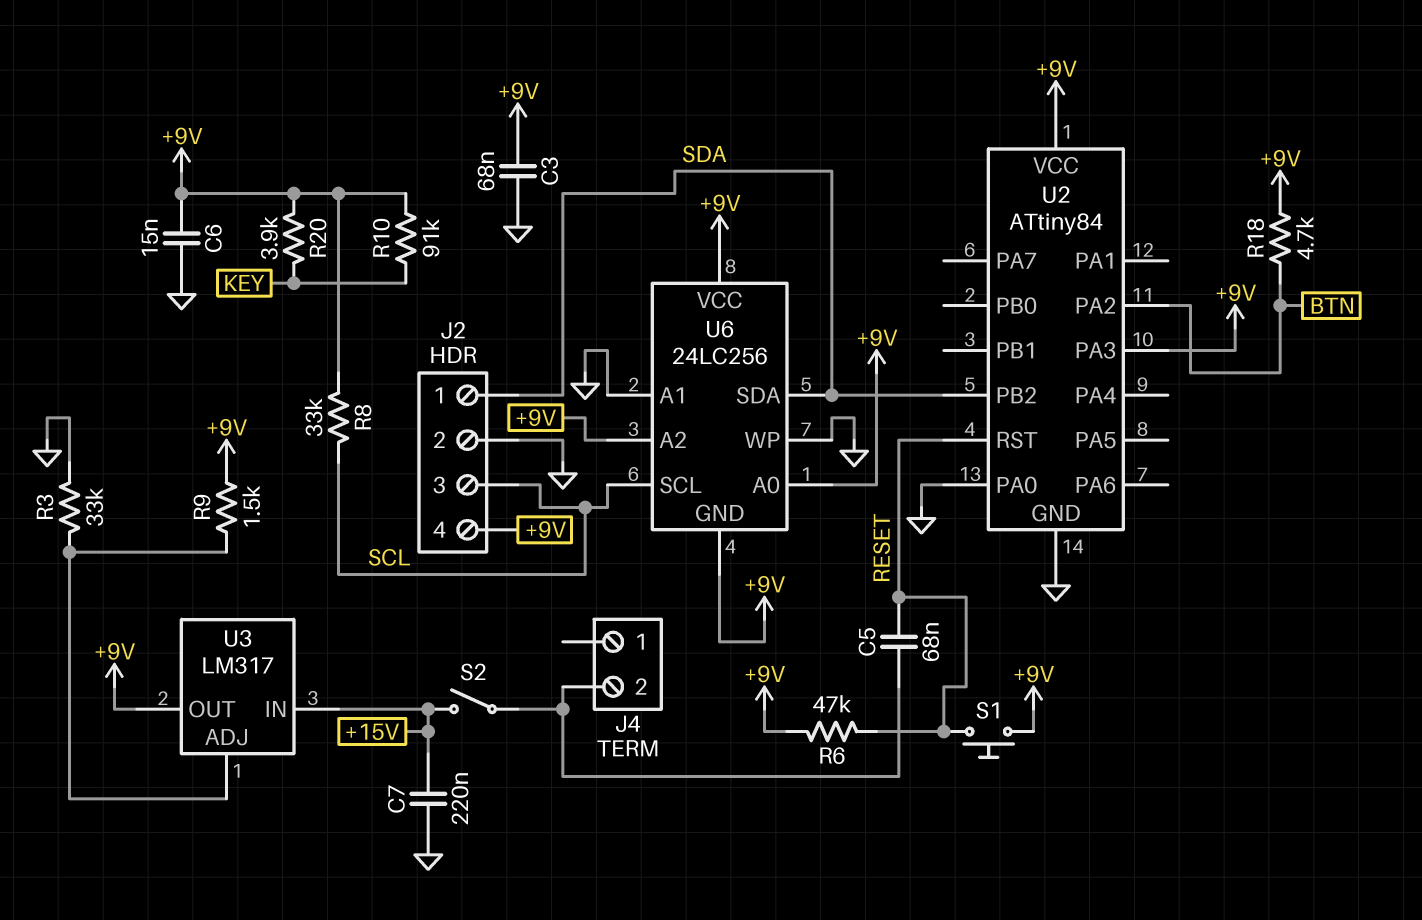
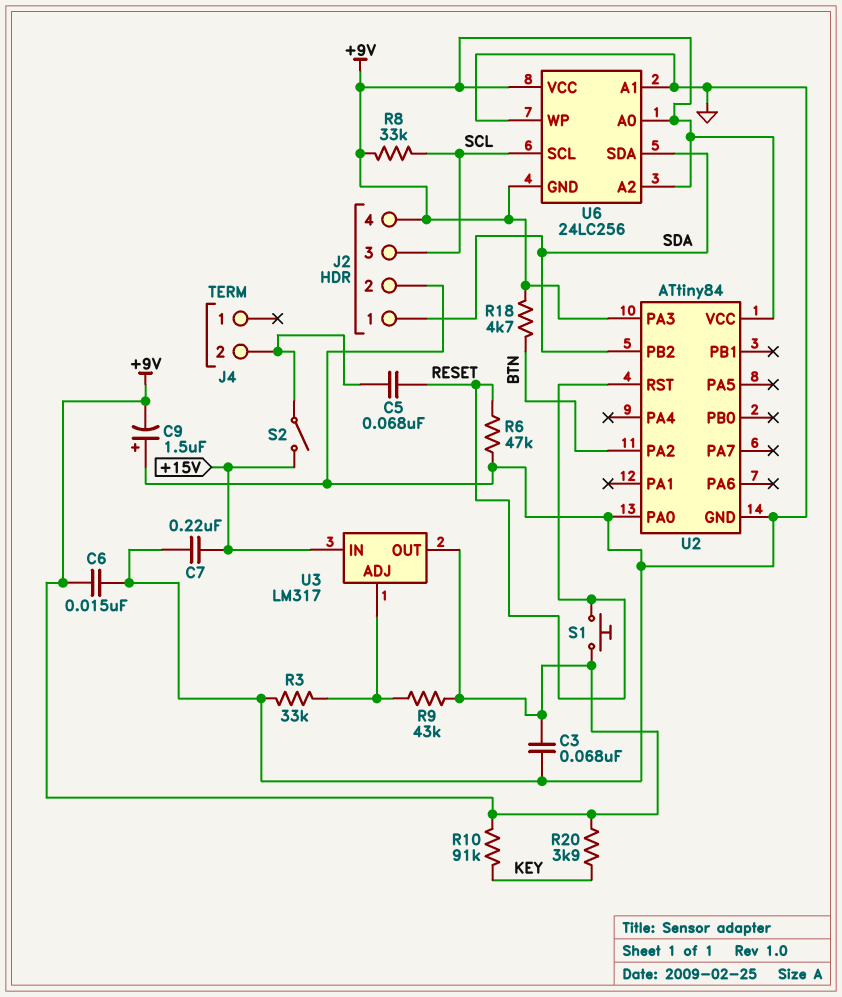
C9: none -> 1.5uF (plus GND, minus +9V)
R6: 47k (+9V, RESET) -> 47k (GND, RESET)
R9: 1.5k (+9V, U3/ADJ) -> 43k (+9V, U3/ADJ)

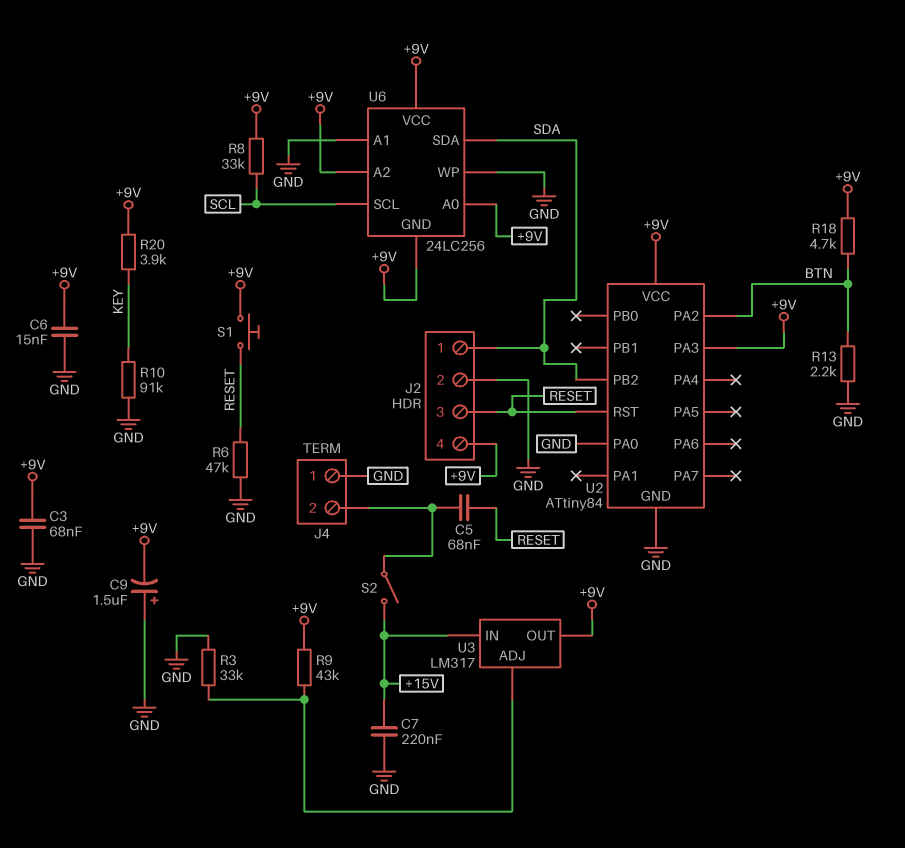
J2 pin 3: SCL -> RESET
J4 pin 1: none -> GND
R10: 91k (+9V, KEY) -> 91k (GND, KEY)
R13: none -> 2.2k (BTN, GND)

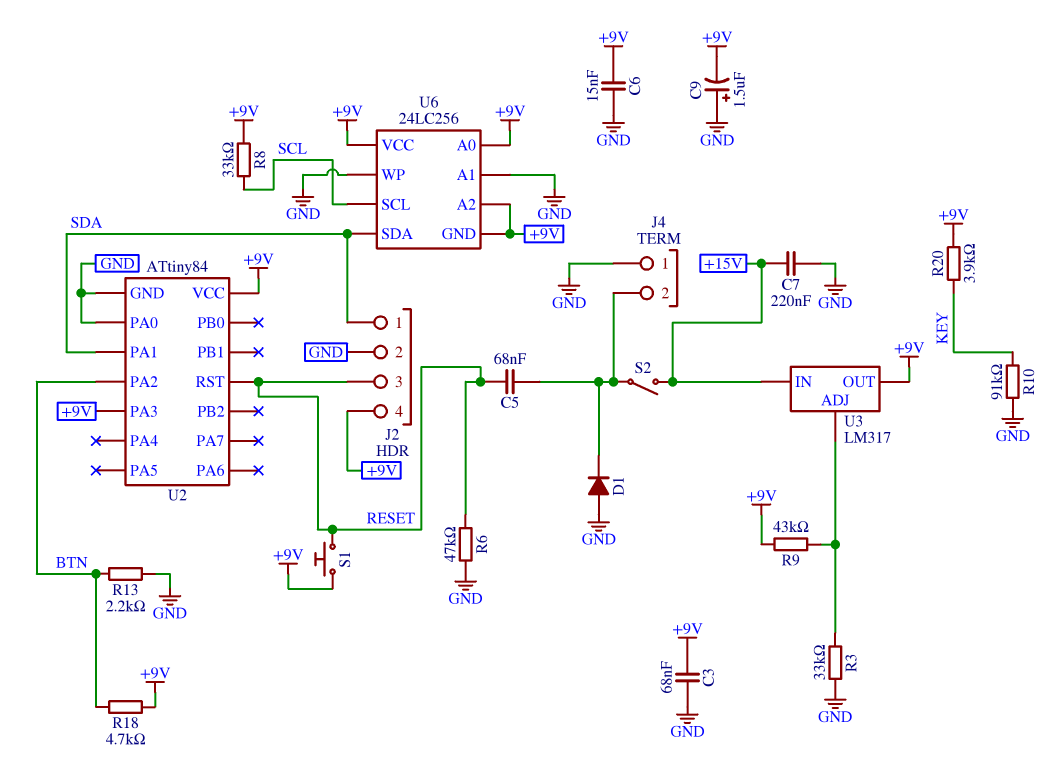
D1: none -> diode (A GND, K J4/2)
U2 pin PA1: none -> SDA
U2 pin PB2: SDA -> none

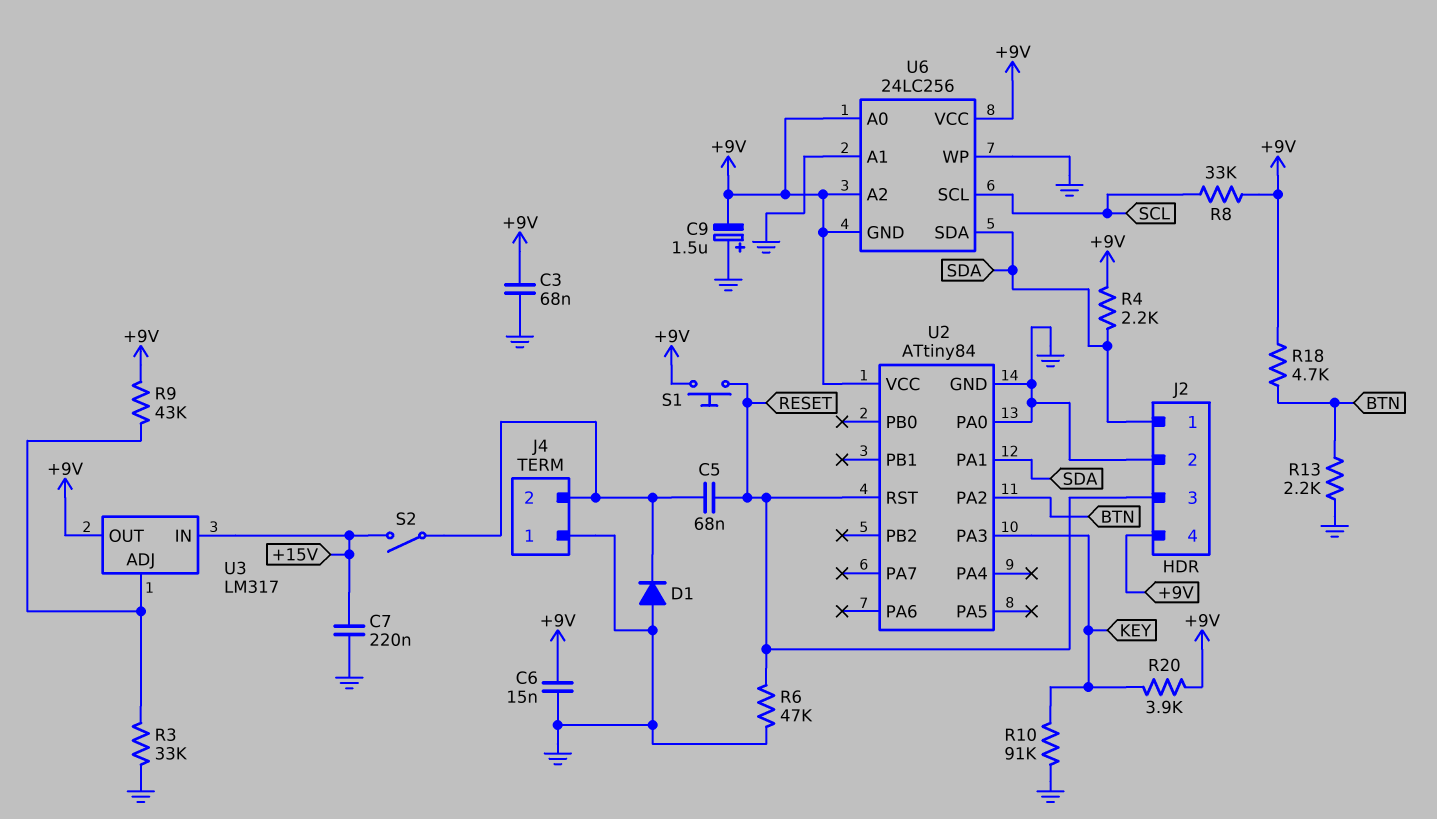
R4: none -> 2.2k (+9V, SDA)
U2 pin PA3: +9V -> KEY

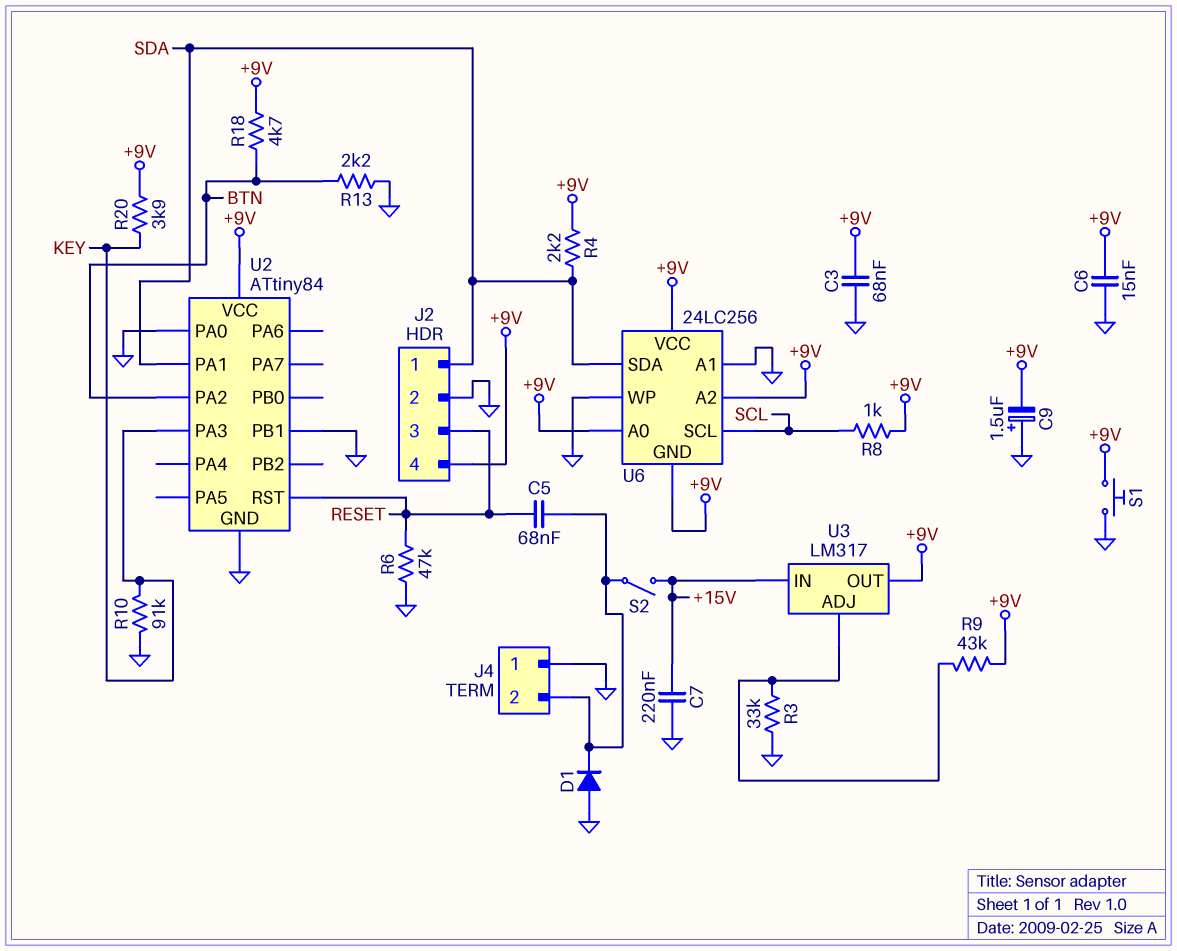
R8: 33k (+9V, SCL) -> 1k (+9V, SCL)
S1: button (+9V, RESET) -> button (+9V, GND)
U2 pin PB1: none -> GND

